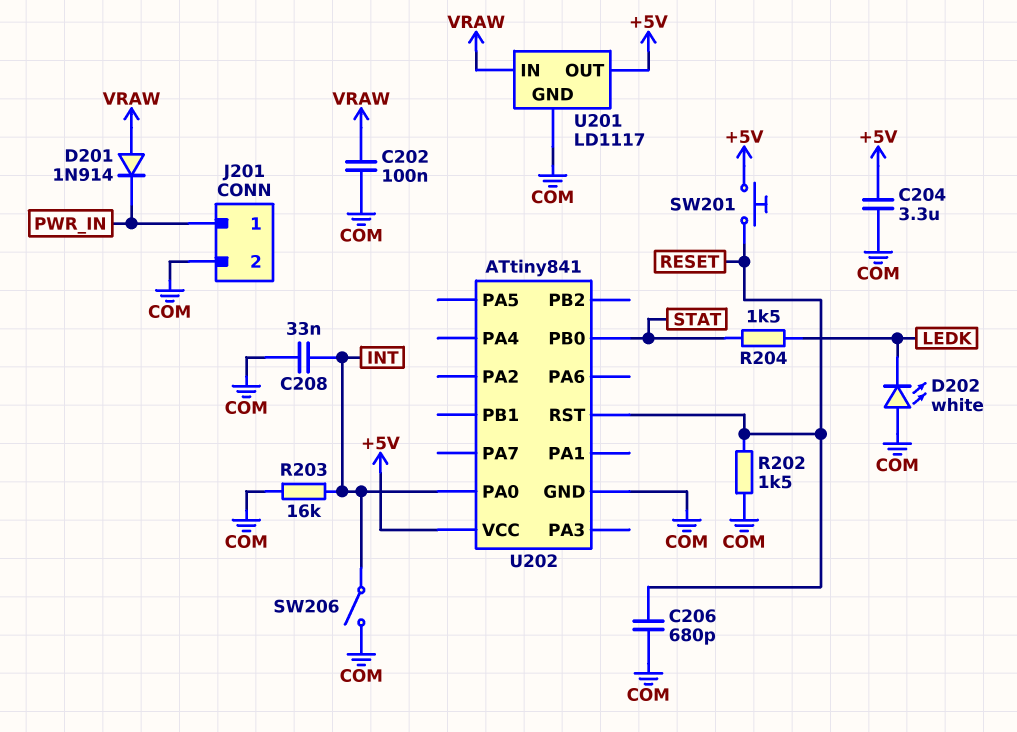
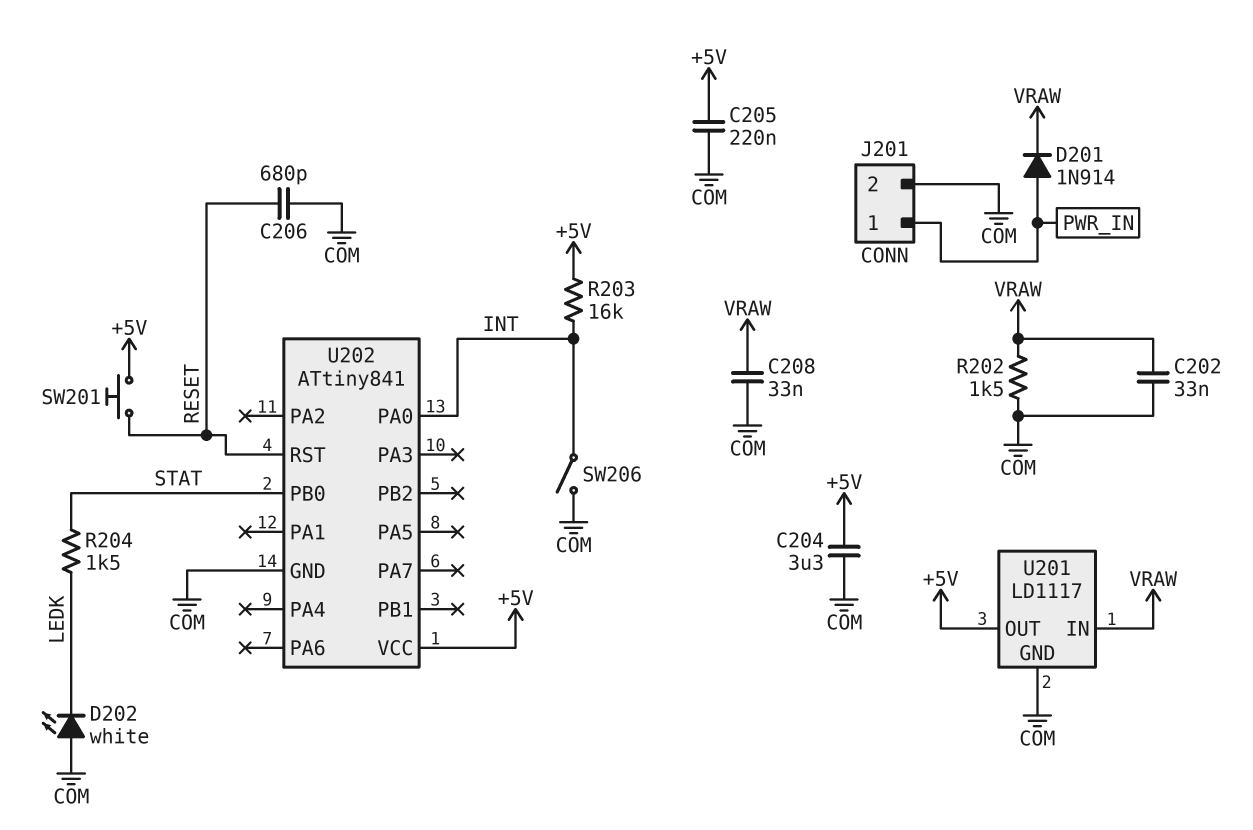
C202: 100nF (COM, VRAW) -> 33nF (COM, VRAW)
C205: none -> 220nF (+5V, COM)
C208: 33nF (COM, INT) -> 33nF (COM, VRAW)
D201: diode 1N914 (A VRAW, K PWR_IN) -> diode 1N914 (A PWR_IN, K VRAW)
R202: 1.5k (COM, RESET) -> 1.5k (COM, VRAW)
R203: 16k (COM, INT) -> 16k (+5V, INT)

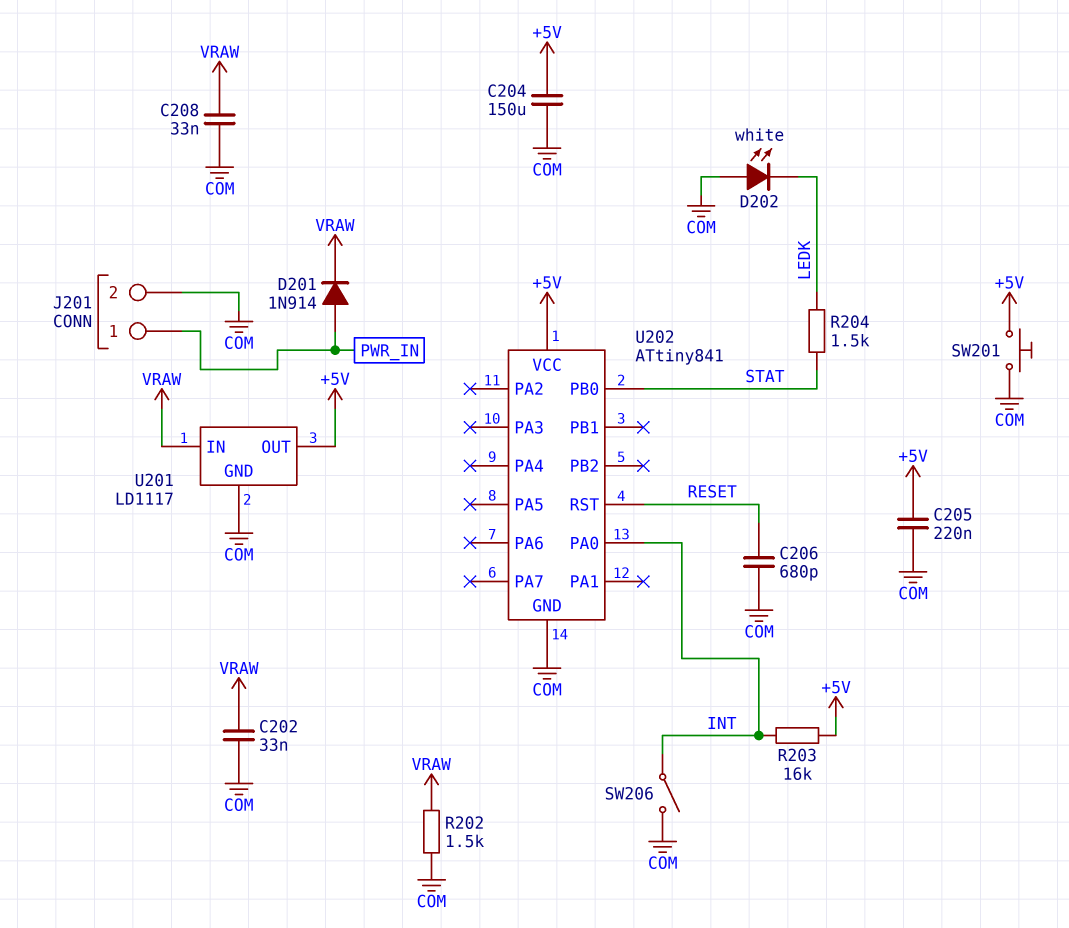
C204: 3.3uF (+5V, COM) -> 150uF (+5V, COM)
SW201: button (+5V, RESET) -> button (+5V, COM)

